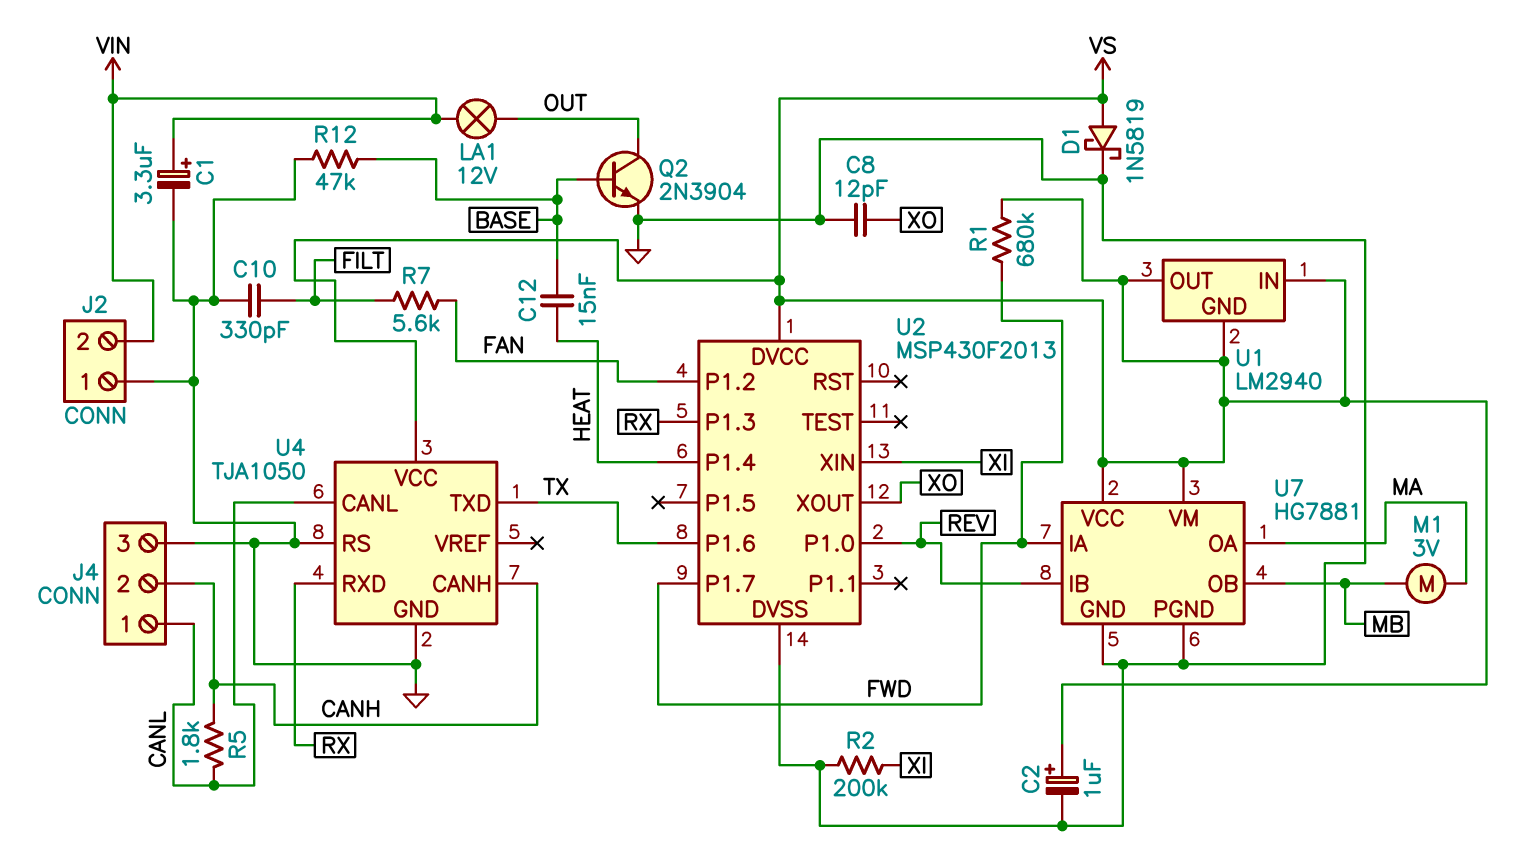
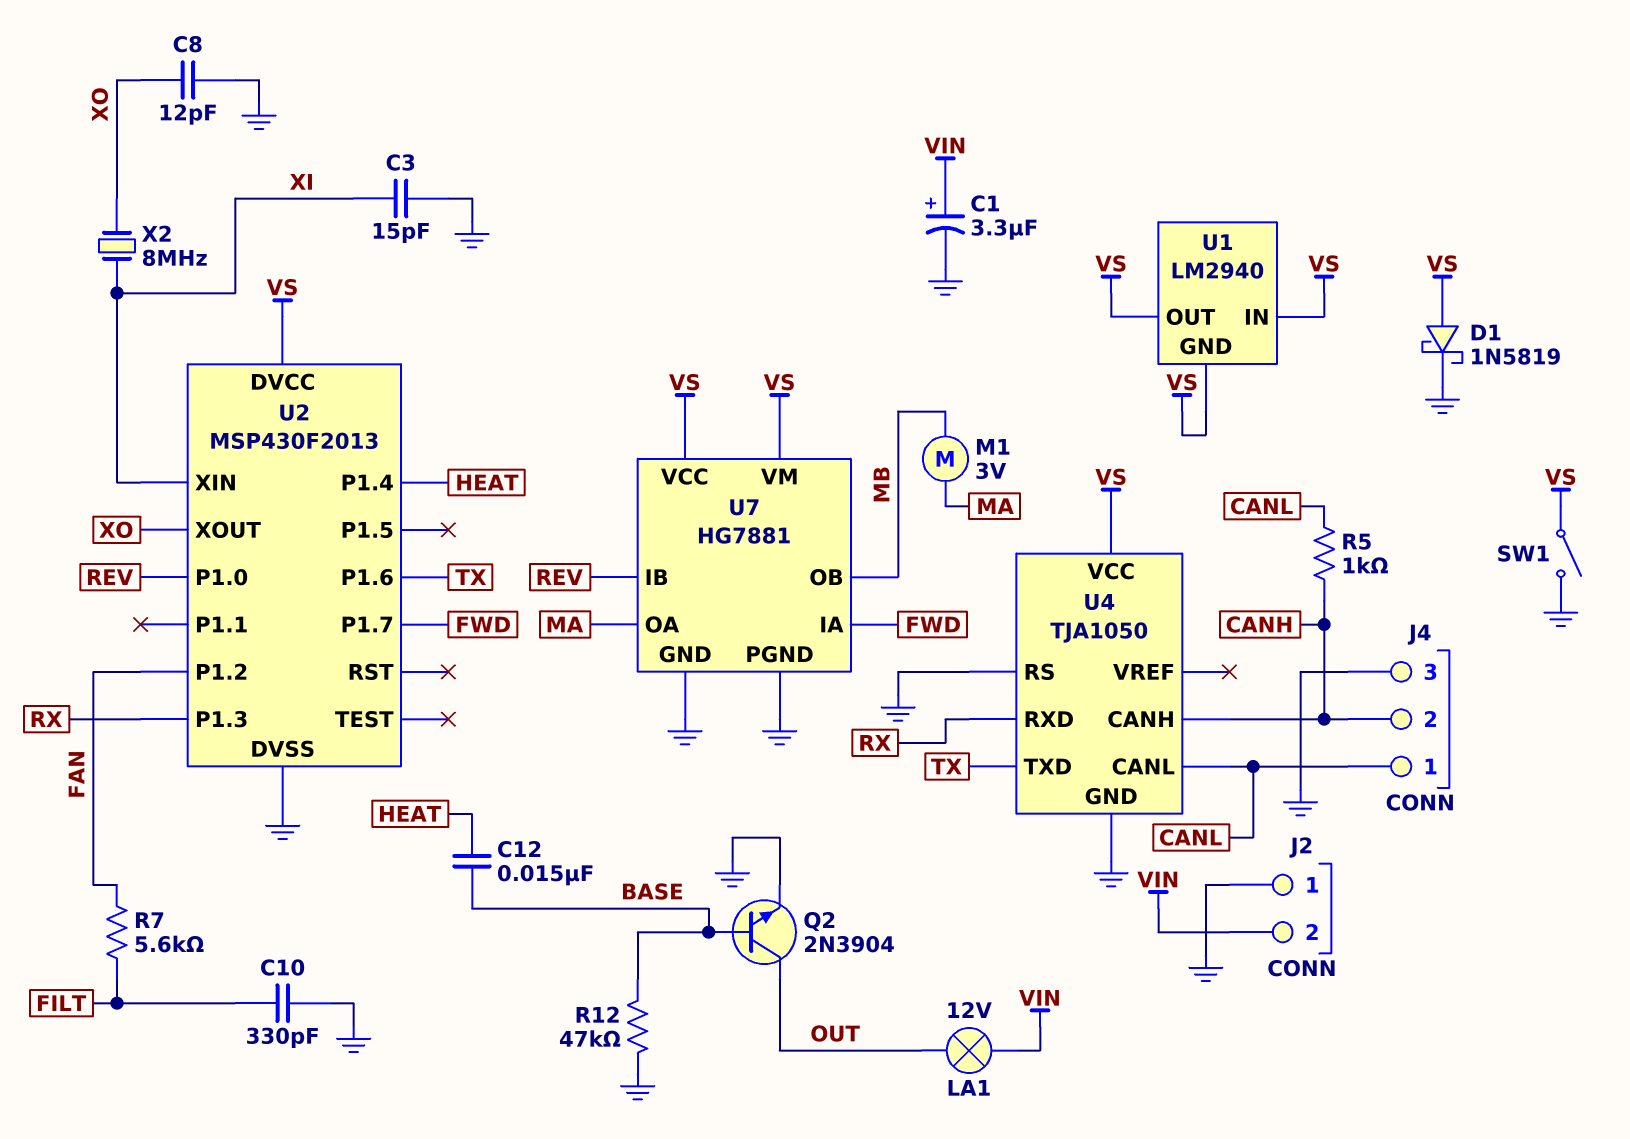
C2: 1uF (plus VS, minus GND) -> none
C3: none -> 15pF (GND, XI)
R1: 680k (FWD, VS) -> none
R2: 200k (GND, XI) -> none
R5: 1.8k (CANH, CANL) -> 1k (CANH, CANL)
SW1: none -> switch (GND, VS)
X2: none -> 8MHz (XI, XO)

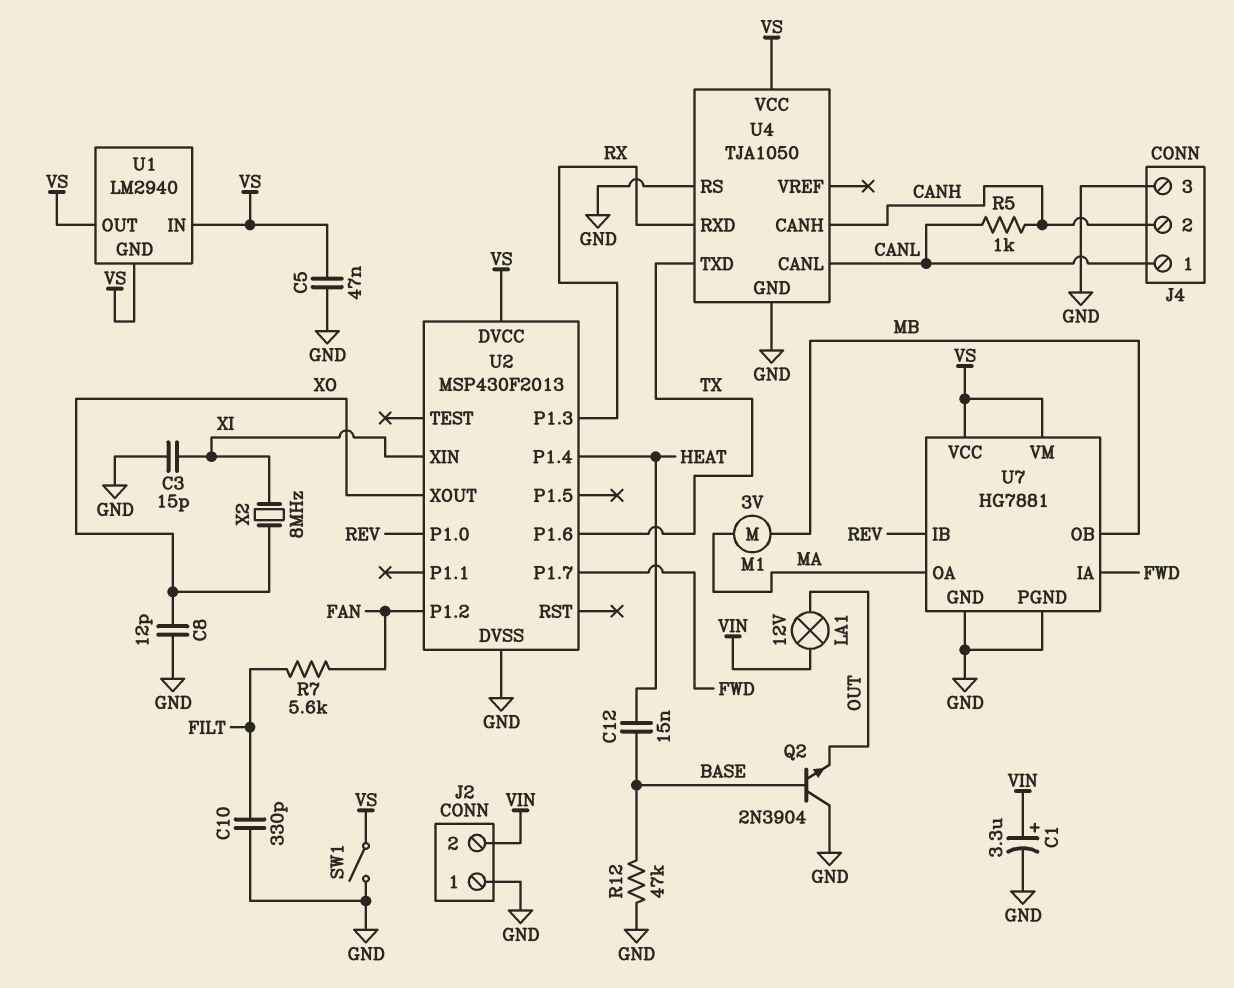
C5: none -> 47nF (GND, VS)
D1: schottky 1N5819 (A VS, K GND) -> none
Q2: NPN 2N3904 (B BASE, C OUT, E GND) -> NPN 2N3904 (B BASE, C GND, E OUT)

